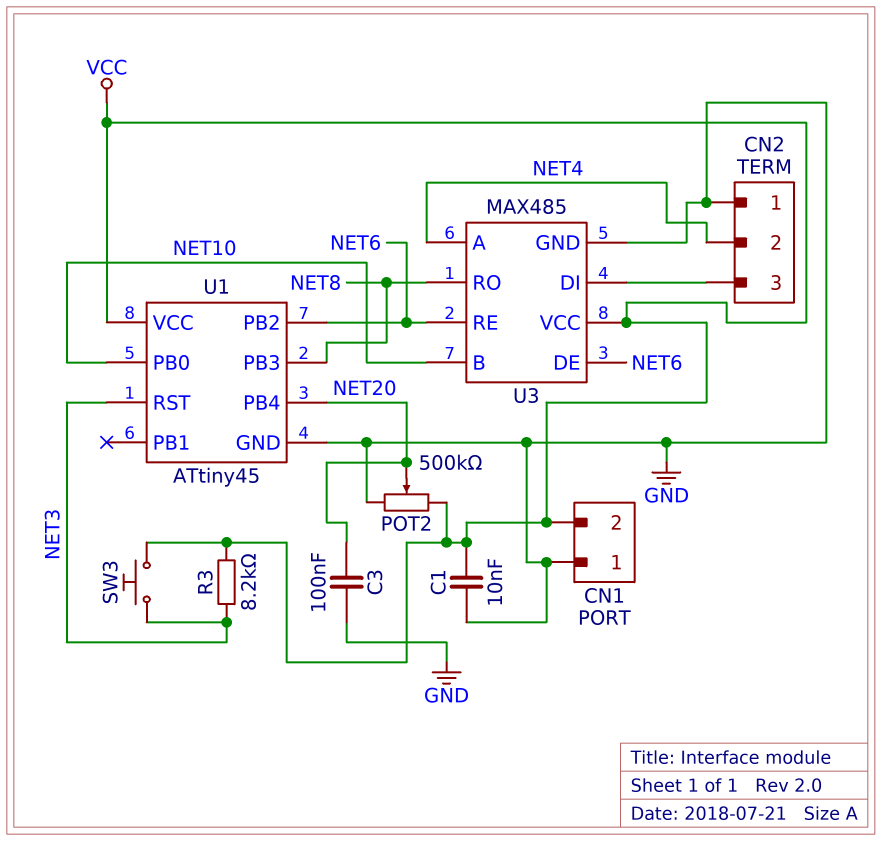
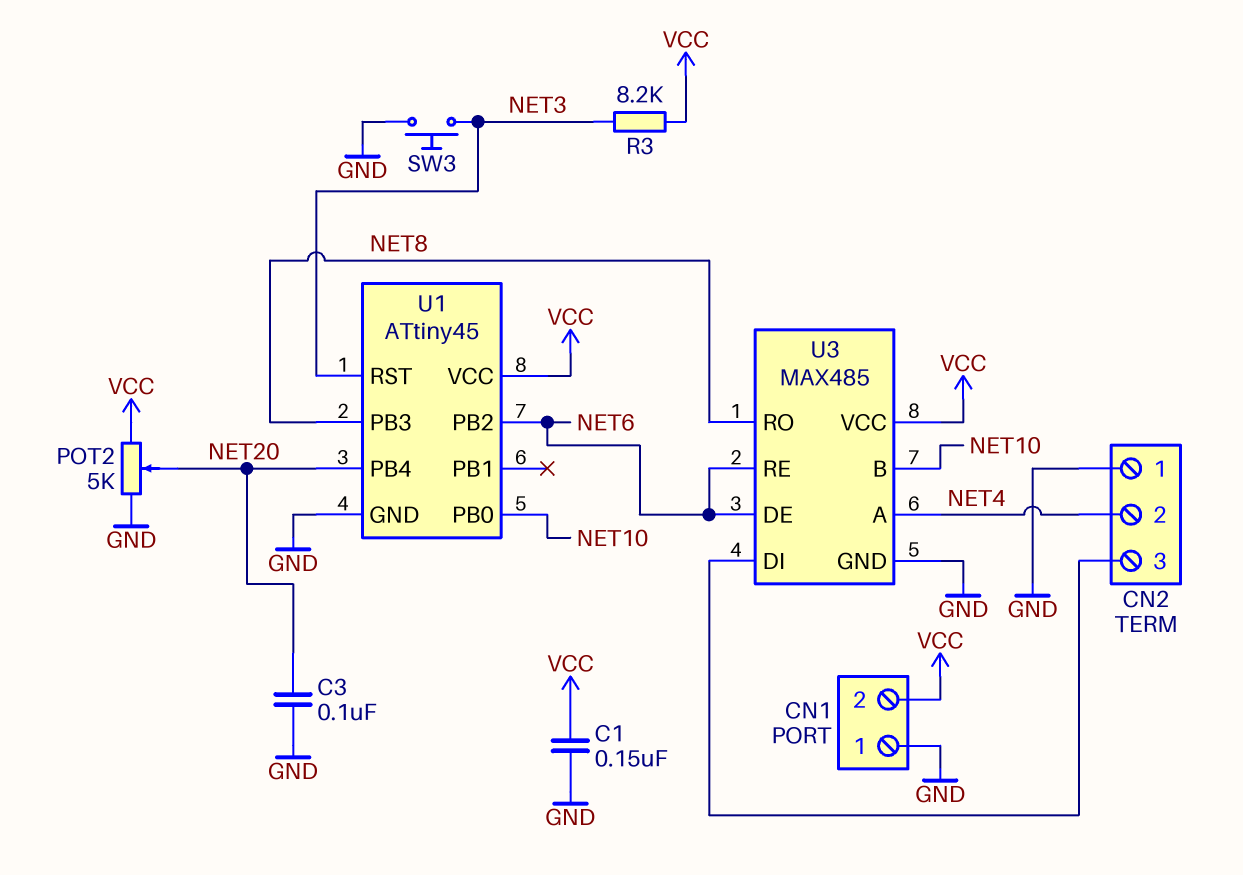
C1: 10nF (GND, VCC) -> 150nF (GND, VCC)
POT2: 500k (GND, VCC, wiper NET20) -> 5k (GND, VCC, wiper NET20)
SW3: button (NET3, VCC) -> button (GND, NET3)

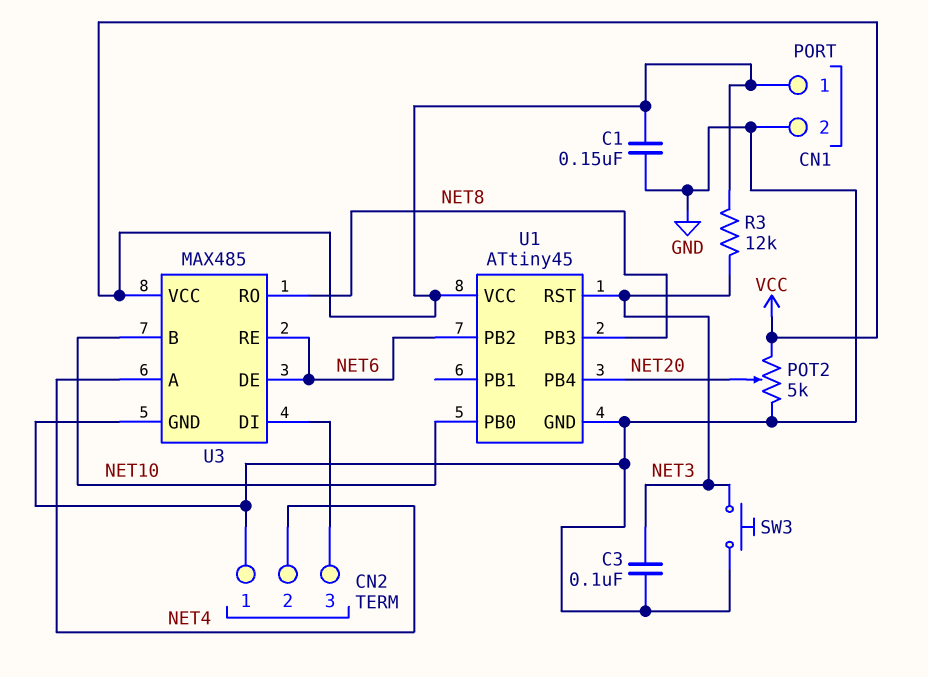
C3: 100nF (GND, NET20) -> 100nF (GND, NET3)
CN1 pin 1: GND -> VCC
CN1 pin 2: VCC -> GND
R3: 8.2k (NET3, VCC) -> 12k (NET3, VCC)

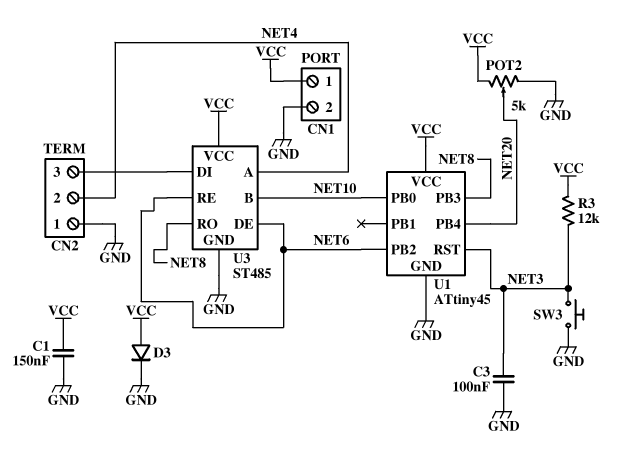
D3: none -> diode (A VCC, K GND)
U3: MAX485 -> ST485

